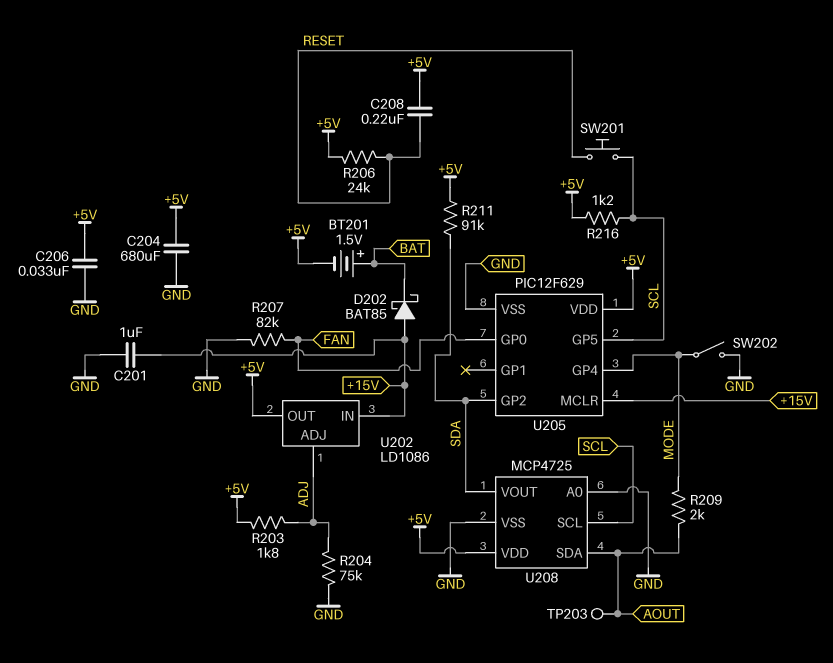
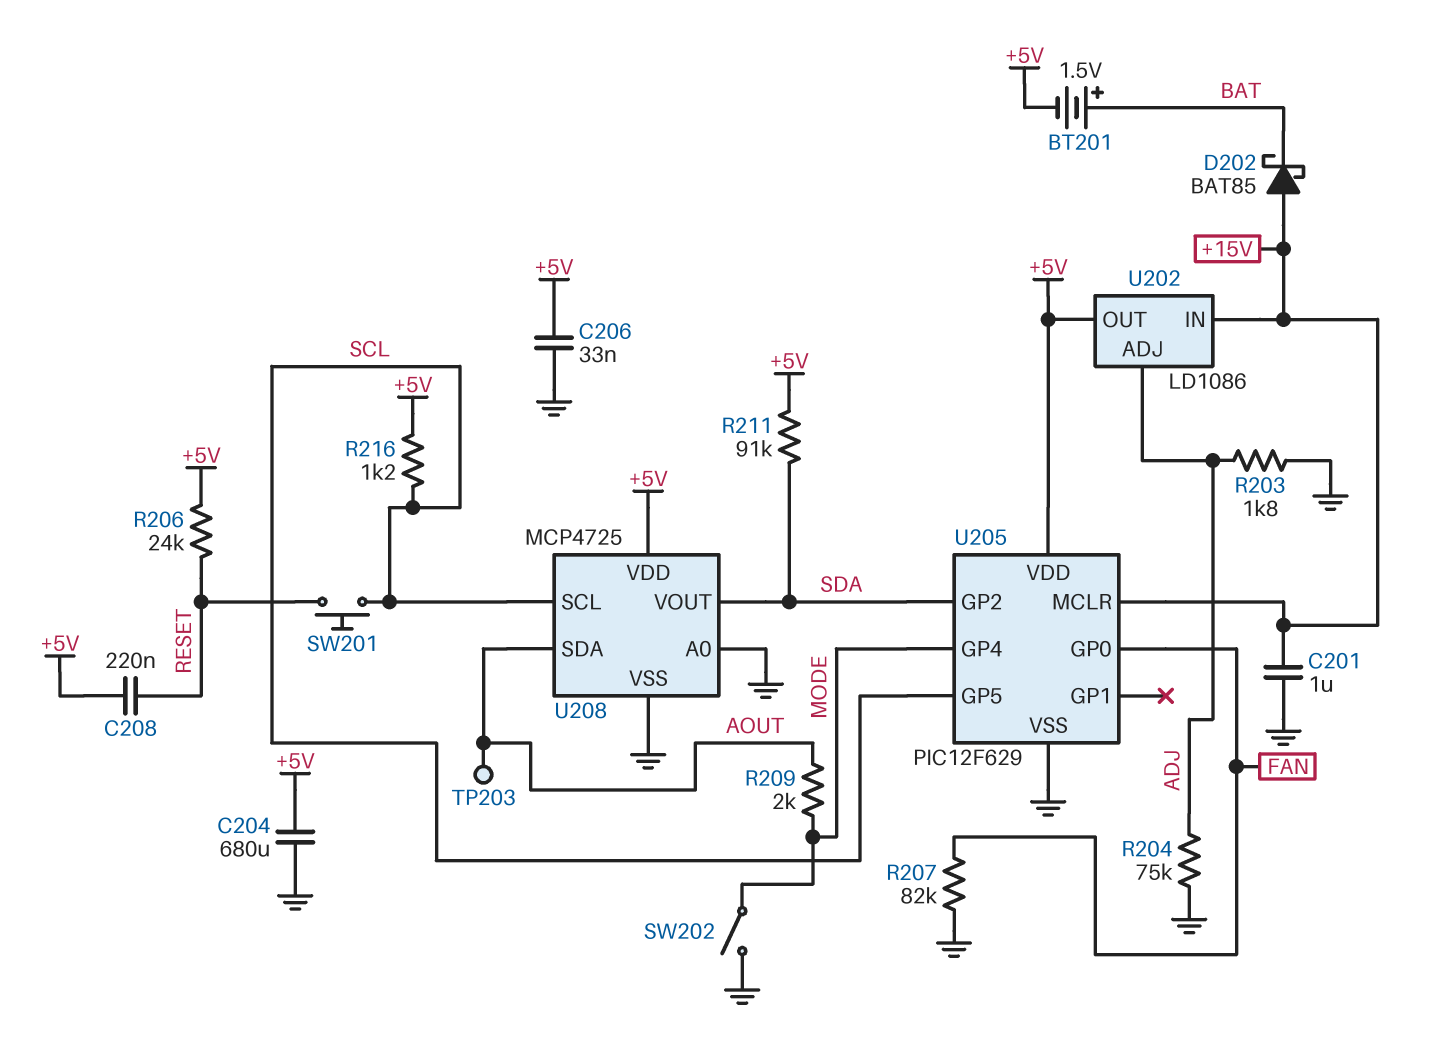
R203: 1.8k (+5V, ADJ) -> 1.8k (ADJ, GND)

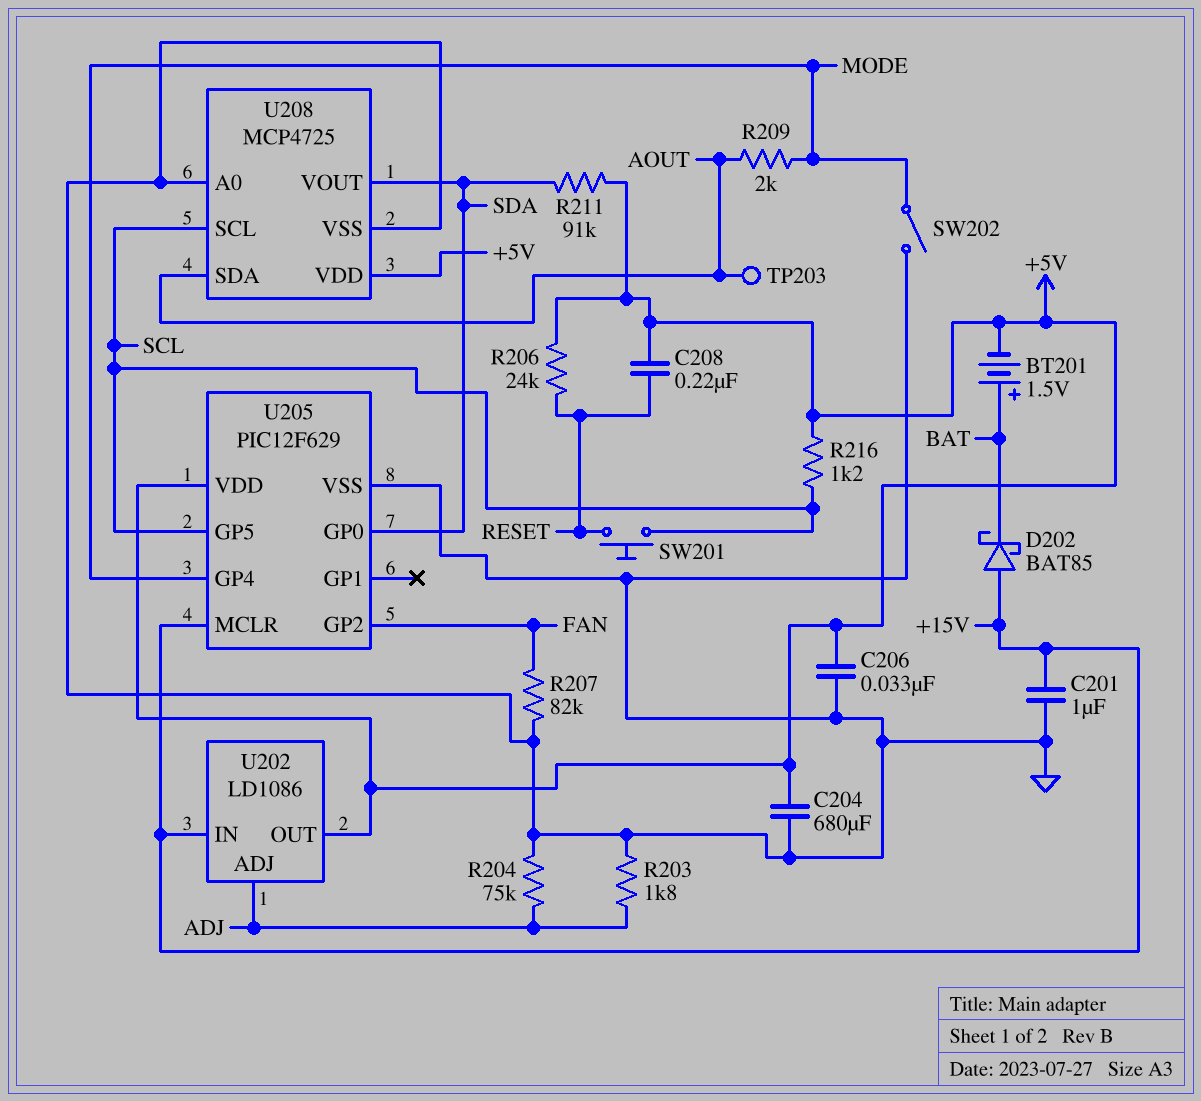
U205 pin GP0: FAN -> SDA
U205 pin GP2: SDA -> FAN

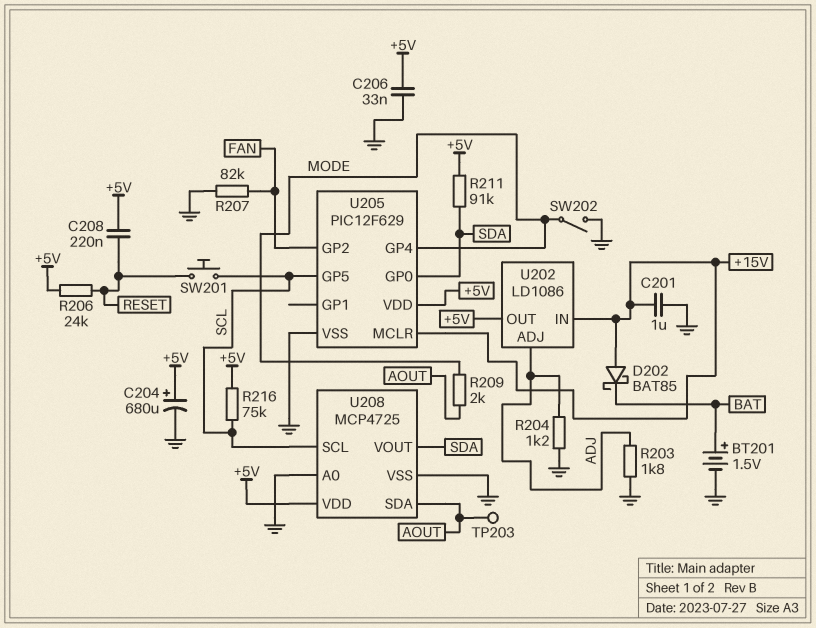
BT201: 1.5V (plus BAT, minus +5V) -> 1.5V (plus BAT, minus GND)
C204: 680uF (+5V, GND) -> 680uF (plus +5V, minus GND)
R204: 75k (ADJ, GND) -> 1.2k (ADJ, GND)
R216: 1.2k (+5V, SCL) -> 75k (+5V, SCL)

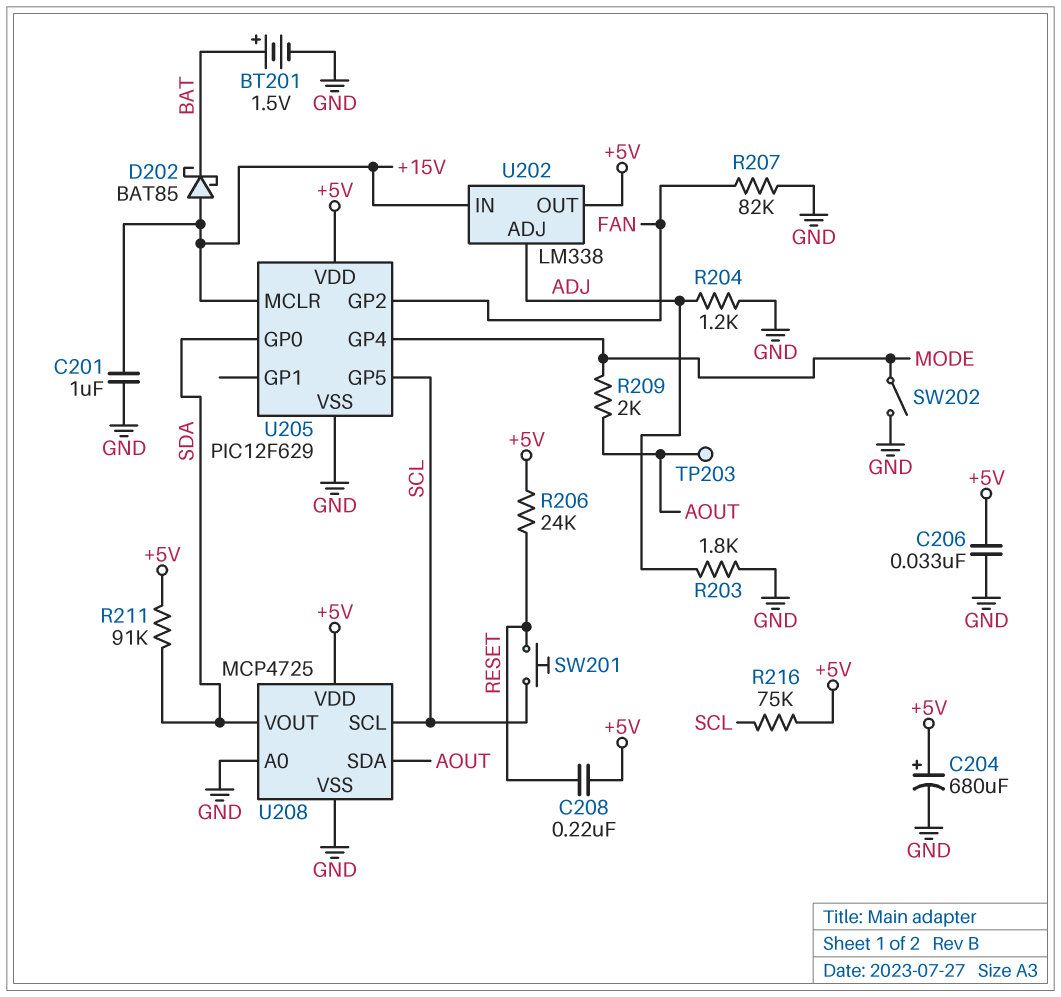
U202: LD1086 -> LM338

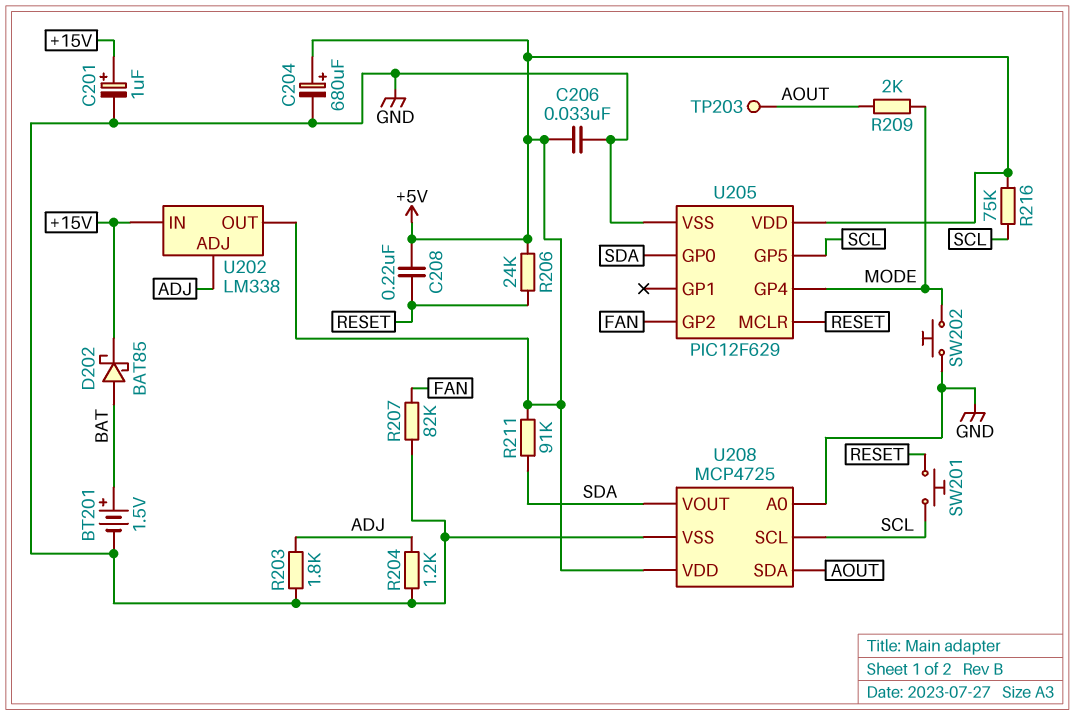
C201: 1uF (+15V, GND) -> 1uF (plus +15V, minus GND)
D202: schottky BAT85 (A +15V, K BAT) -> schottky BAT85 (A BAT, K +15V)
SW202: switch (GND, MODE) -> button (GND, MODE)
U205 pin MCLR: +15V -> RESET

